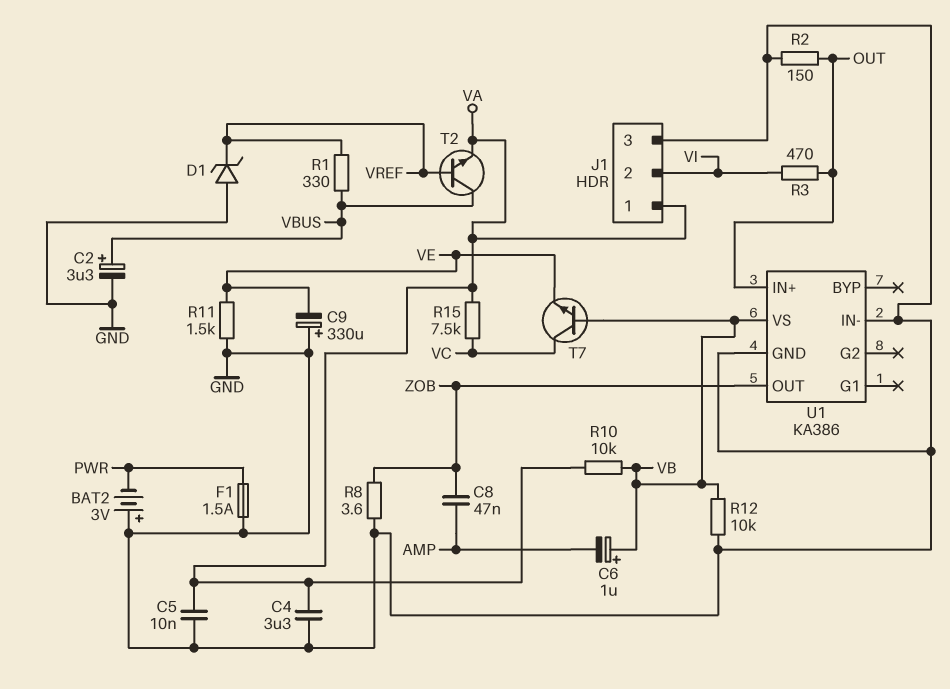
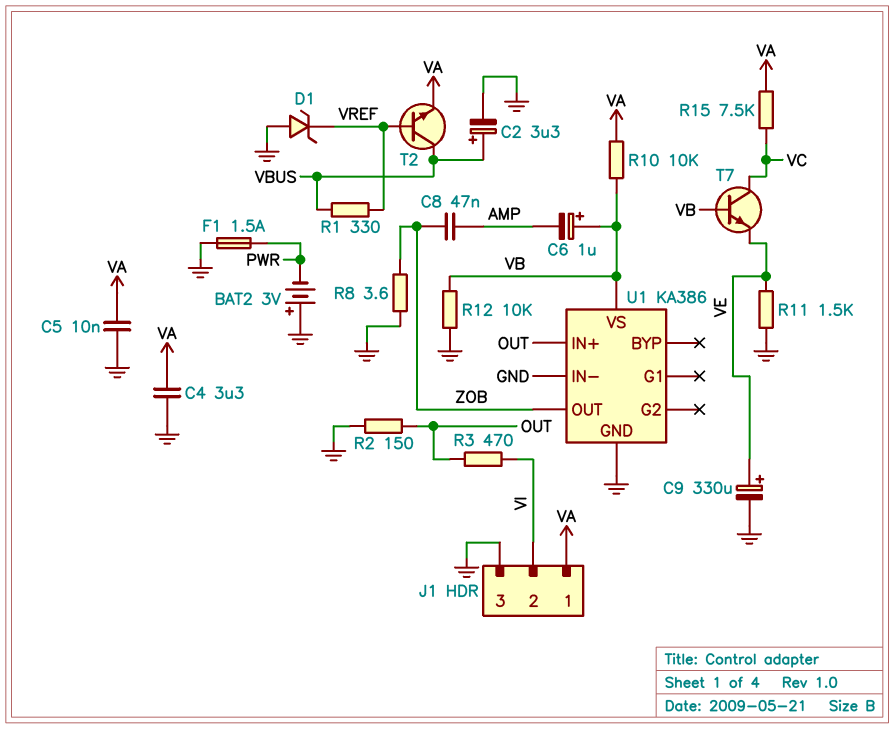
C9: 330uF (plus GND, minus VE) -> 330uF (plus VE, minus GND)

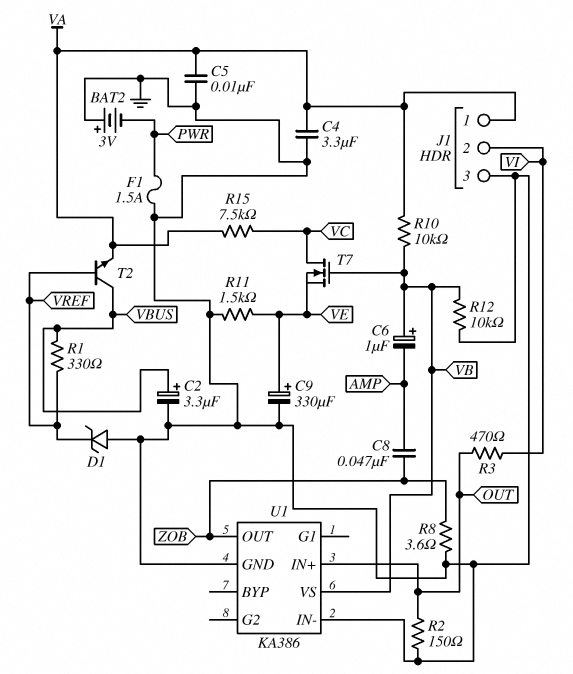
T7: NPN (B VB, C VC, E VE) -> NMOS (G VB, D VC, S VE)

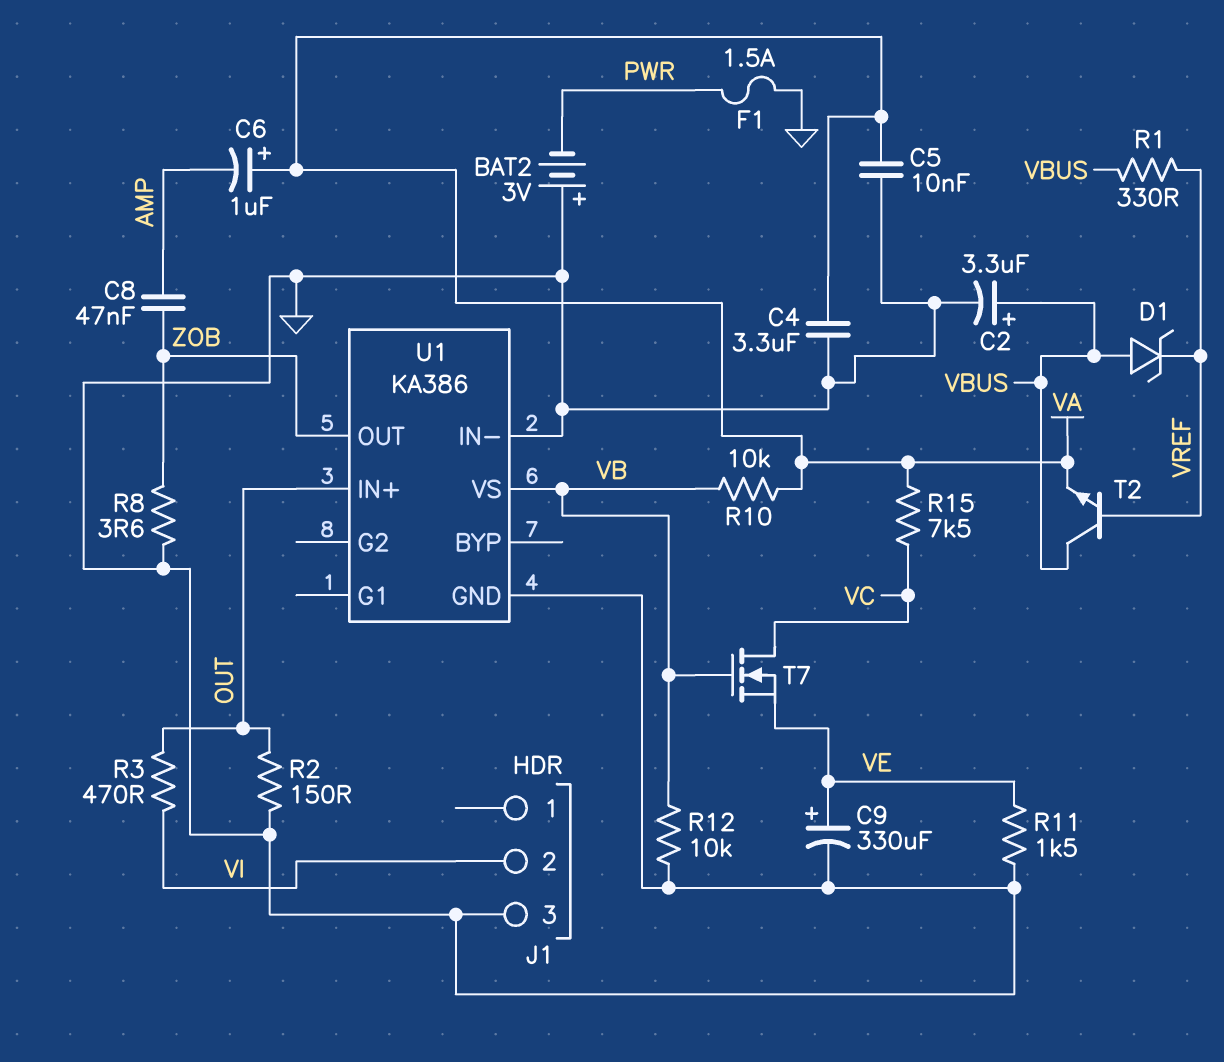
C6: 1uF (plus VB, minus AMP) -> 1uF (plus VA, minus AMP)
D1: zener (A GND, K VREF) -> zener (A VBUS, K VREF)
J1 pin 1: VA -> none

